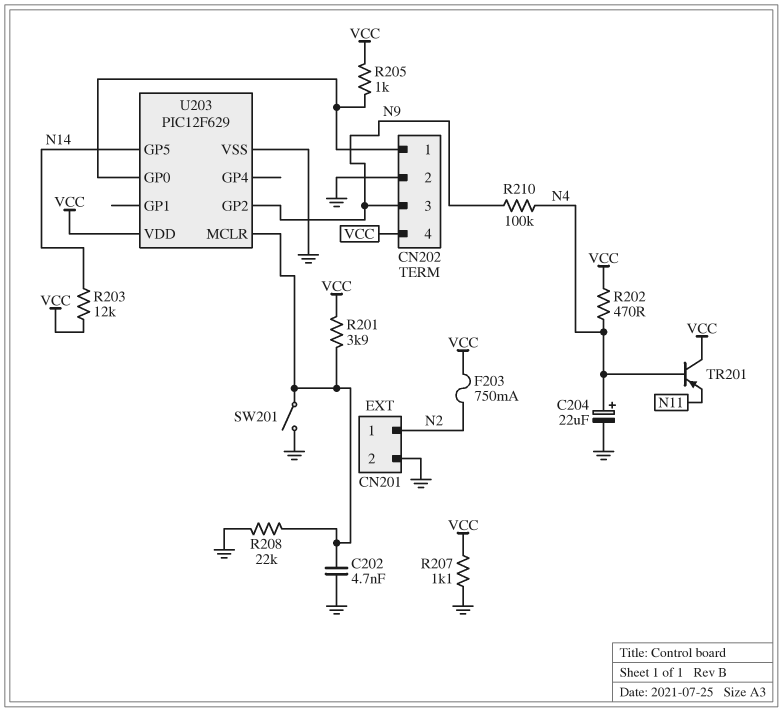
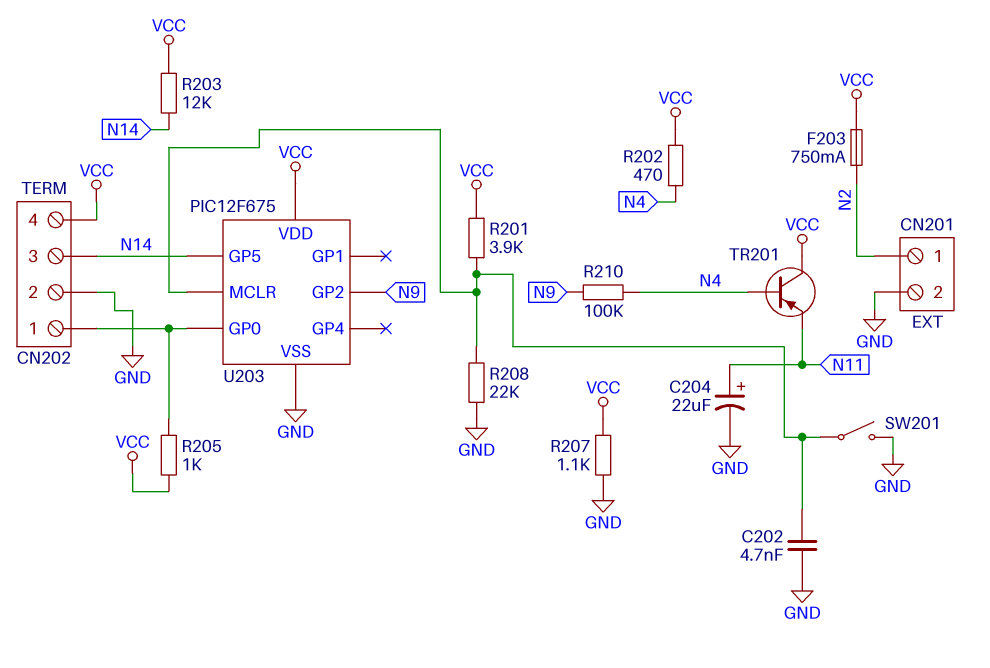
C204: 22uF (plus N4, minus GND) -> 22uF (plus N11, minus GND)
CN202 pin 3: N9 -> N14
U203: PIC12F629 -> PIC12F675

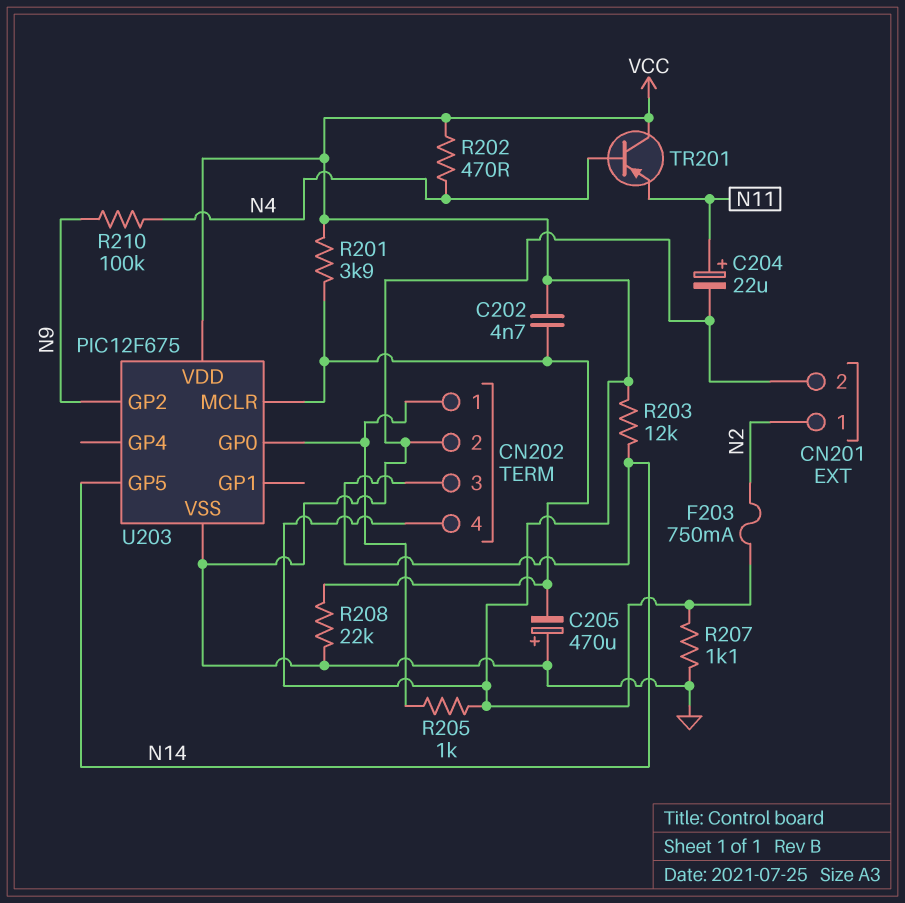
C202: 4.7nF (GND, U203/MCLR) -> 4.7nF (U203/MCLR, VCC)
C205: none -> 470uF (plus GND, minus U203/MCLR)
SW201: switch (GND, U203/MCLR) -> none

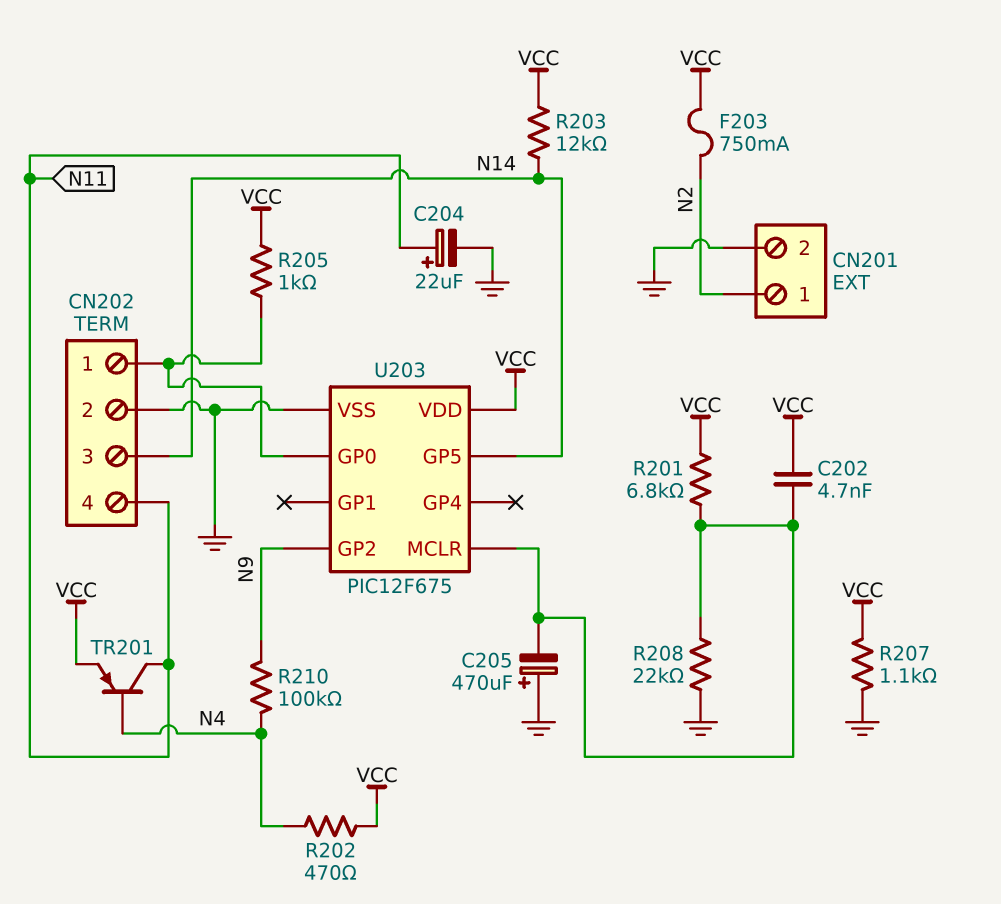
CN202 pin 4: VCC -> N11
R201: 3.9k (U203/MCLR, VCC) -> 6.8k (U203/MCLR, VCC)
TR201: PNP (B N4, C VCC, E N11) -> PNP (B N4, C N11, E VCC)

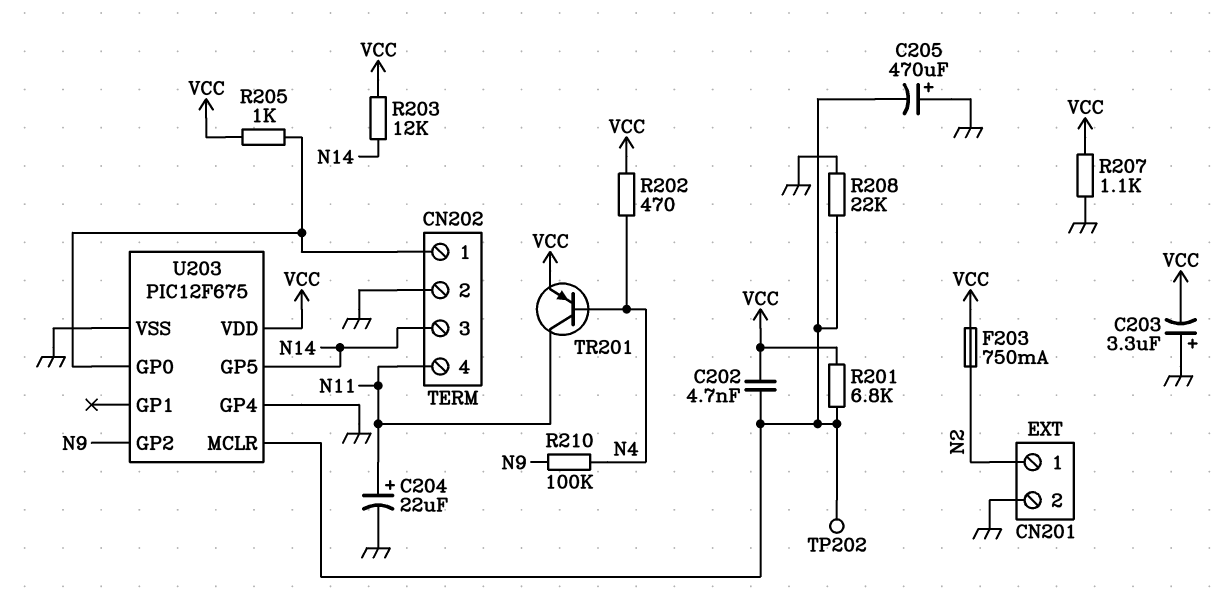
C203: none -> 3.3uF (plus GND, minus VCC)
TP202: none -> test point (U203/MCLR)
U203 pin GP4: none -> GND

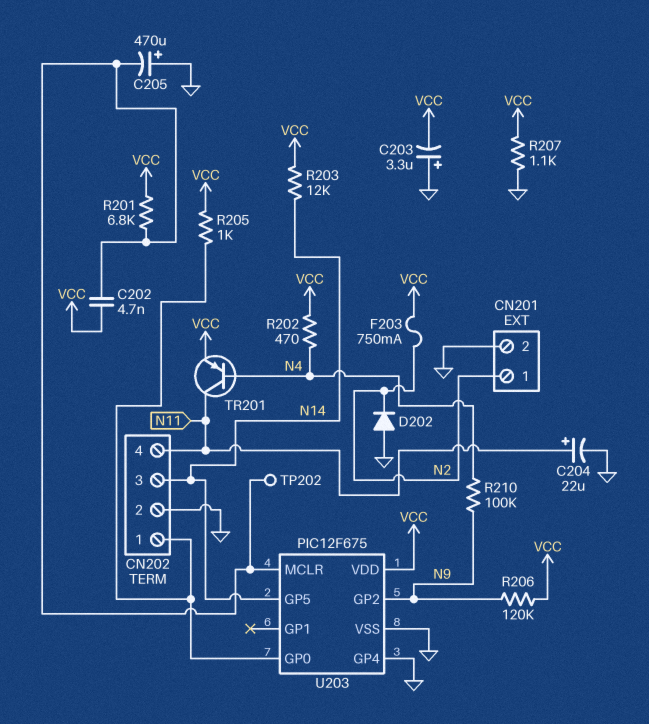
D202: none -> diode (A GND, K N2)
R206: none -> 120k (N9, VCC)
R208: 22k (GND, U203/MCLR) -> none

